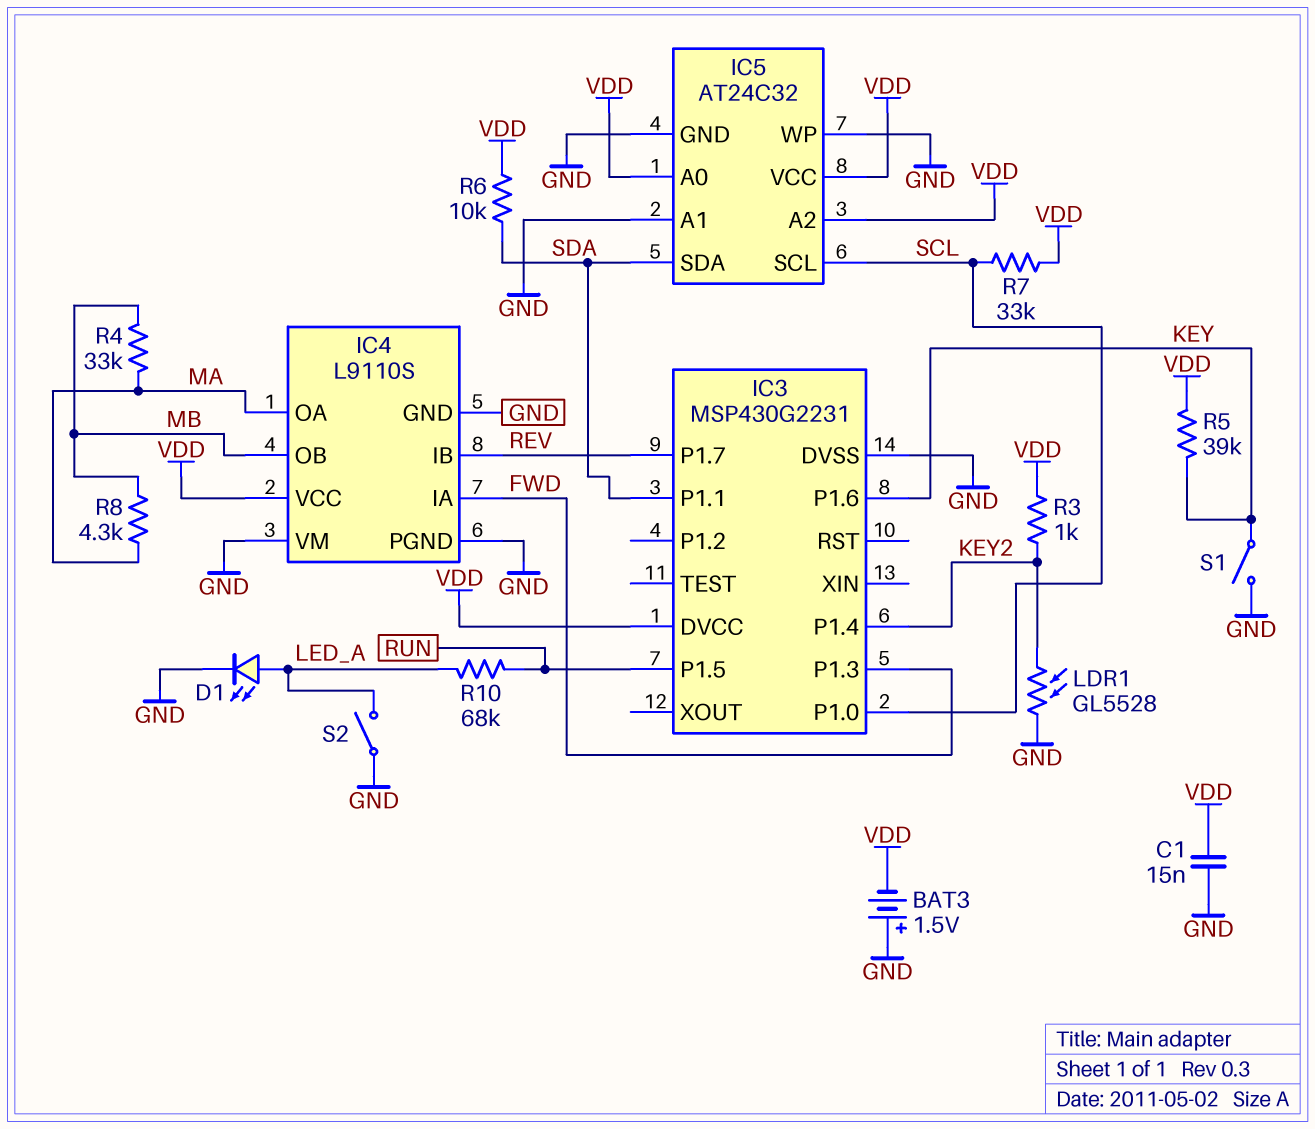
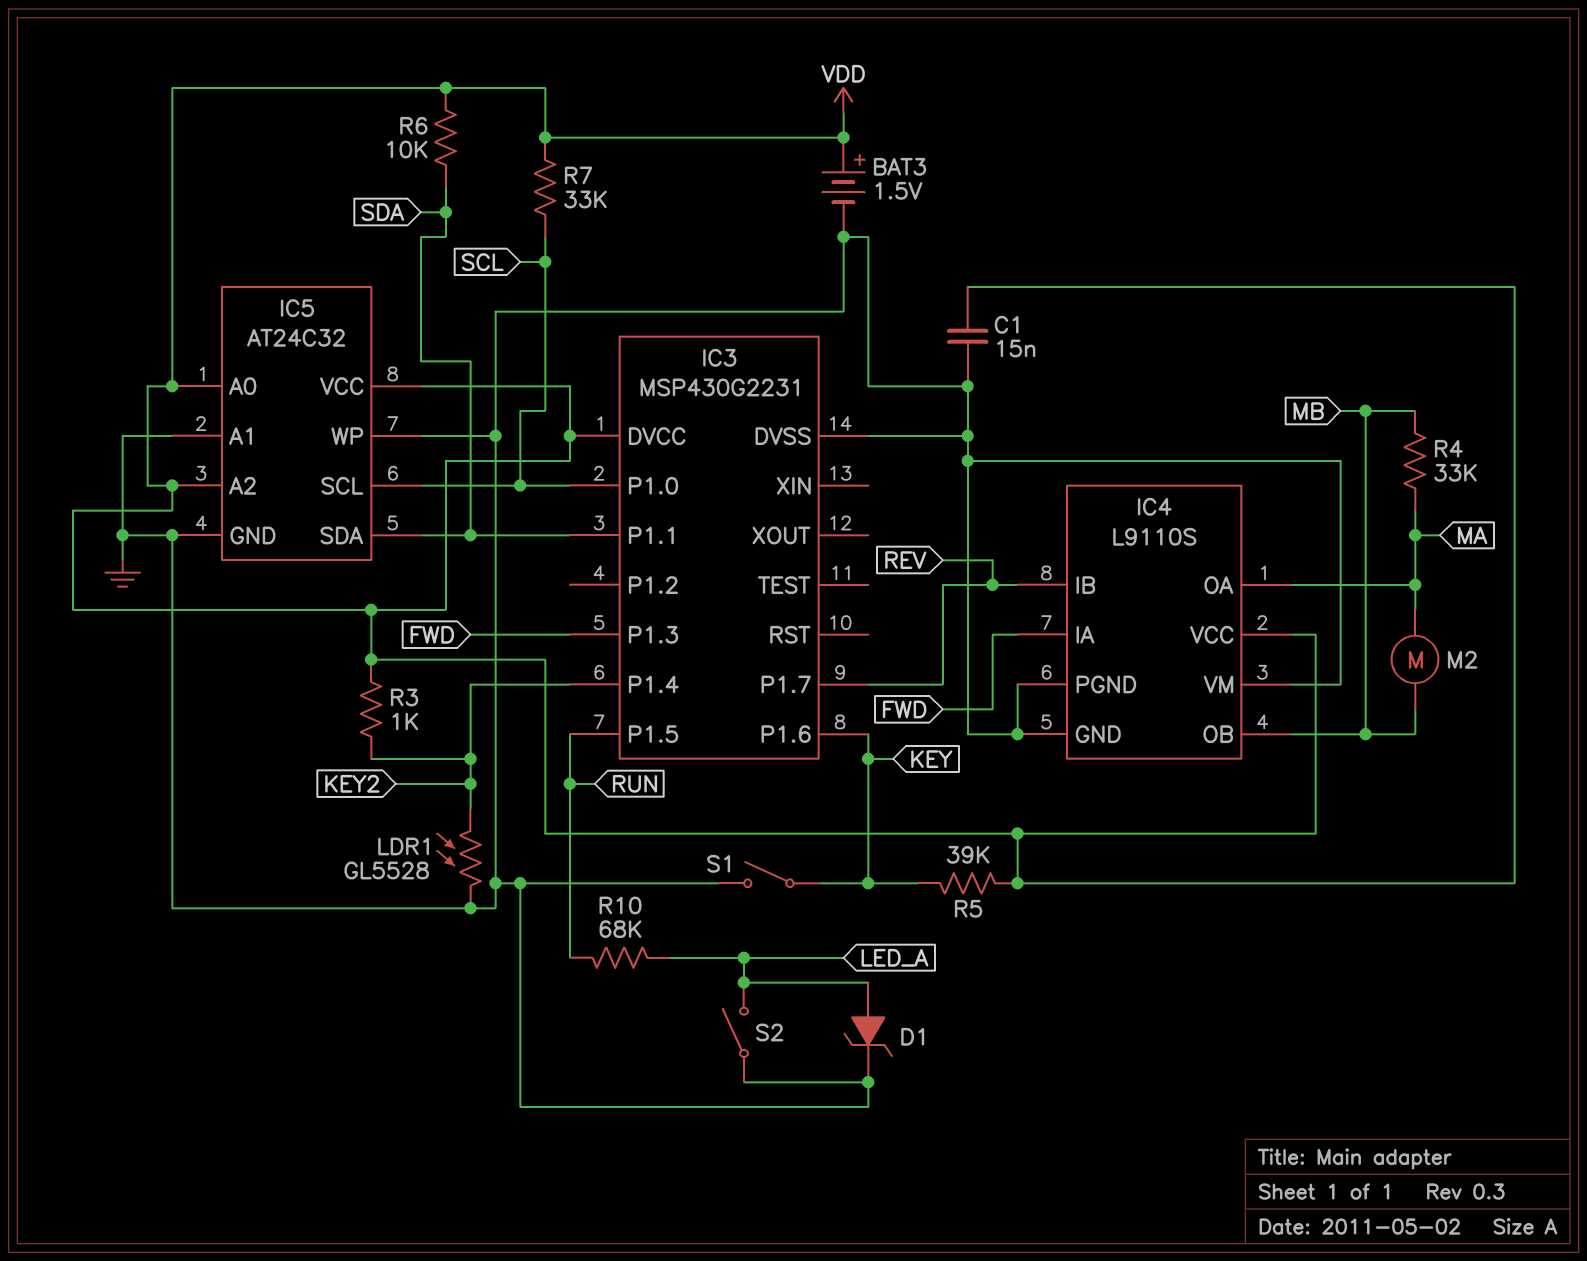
BAT3: 1.5V (plus GND, minus VDD) -> 1.5V (plus VDD, minus GND)
D1: LED (A LED_A, K GND) -> zener (A LED_A, K GND)
M2: none -> motor (MA, MB)
R8: 4.3k (MA, MB) -> none

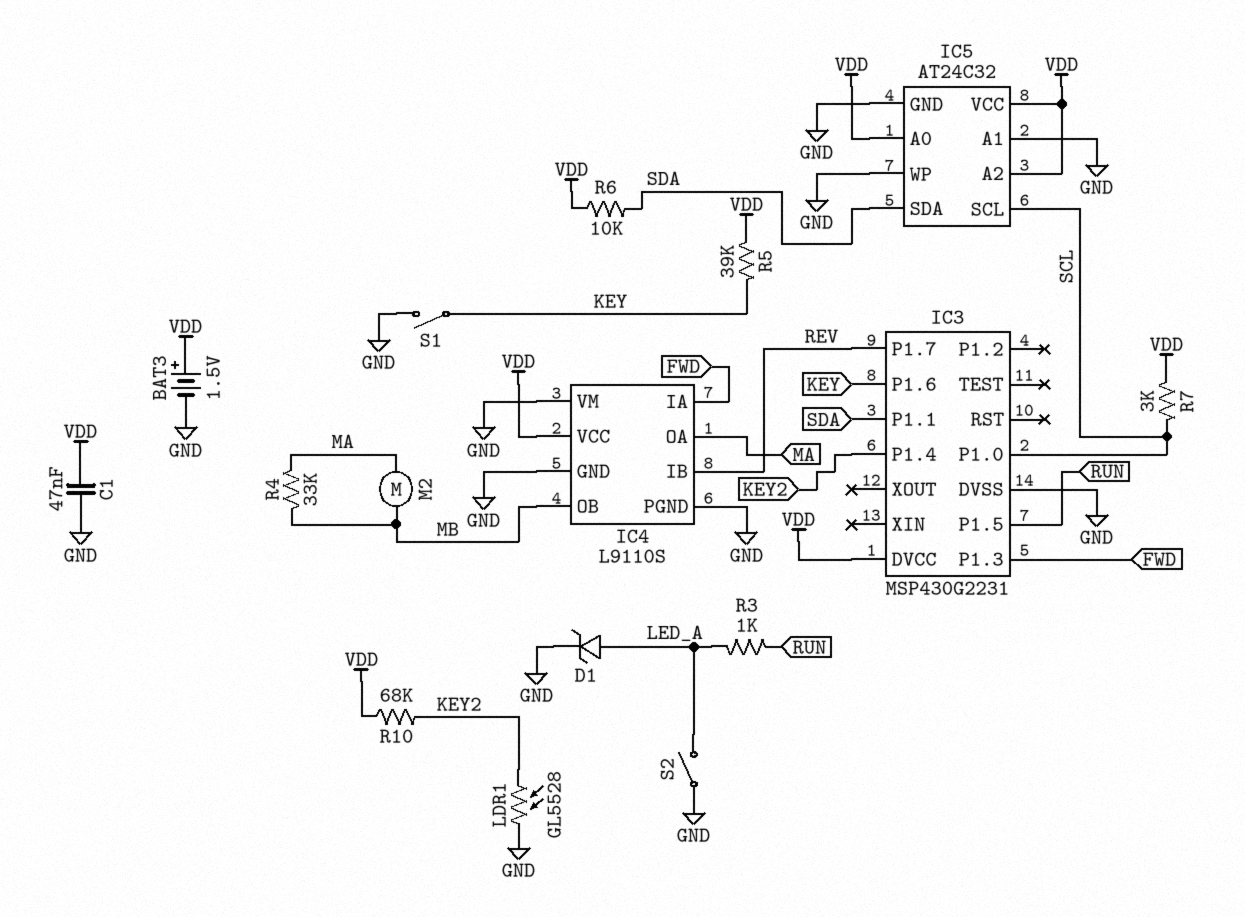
C1: 15nF (GND, VDD) -> 47nF (GND, VDD)
R3: 1k (KEY2, VDD) -> 1k (LED_A, RUN)
R7: 33k (SCL, VDD) -> 3k (SCL, VDD)
R10: 68k (LED_A, RUN) -> 68k (KEY2, VDD)

